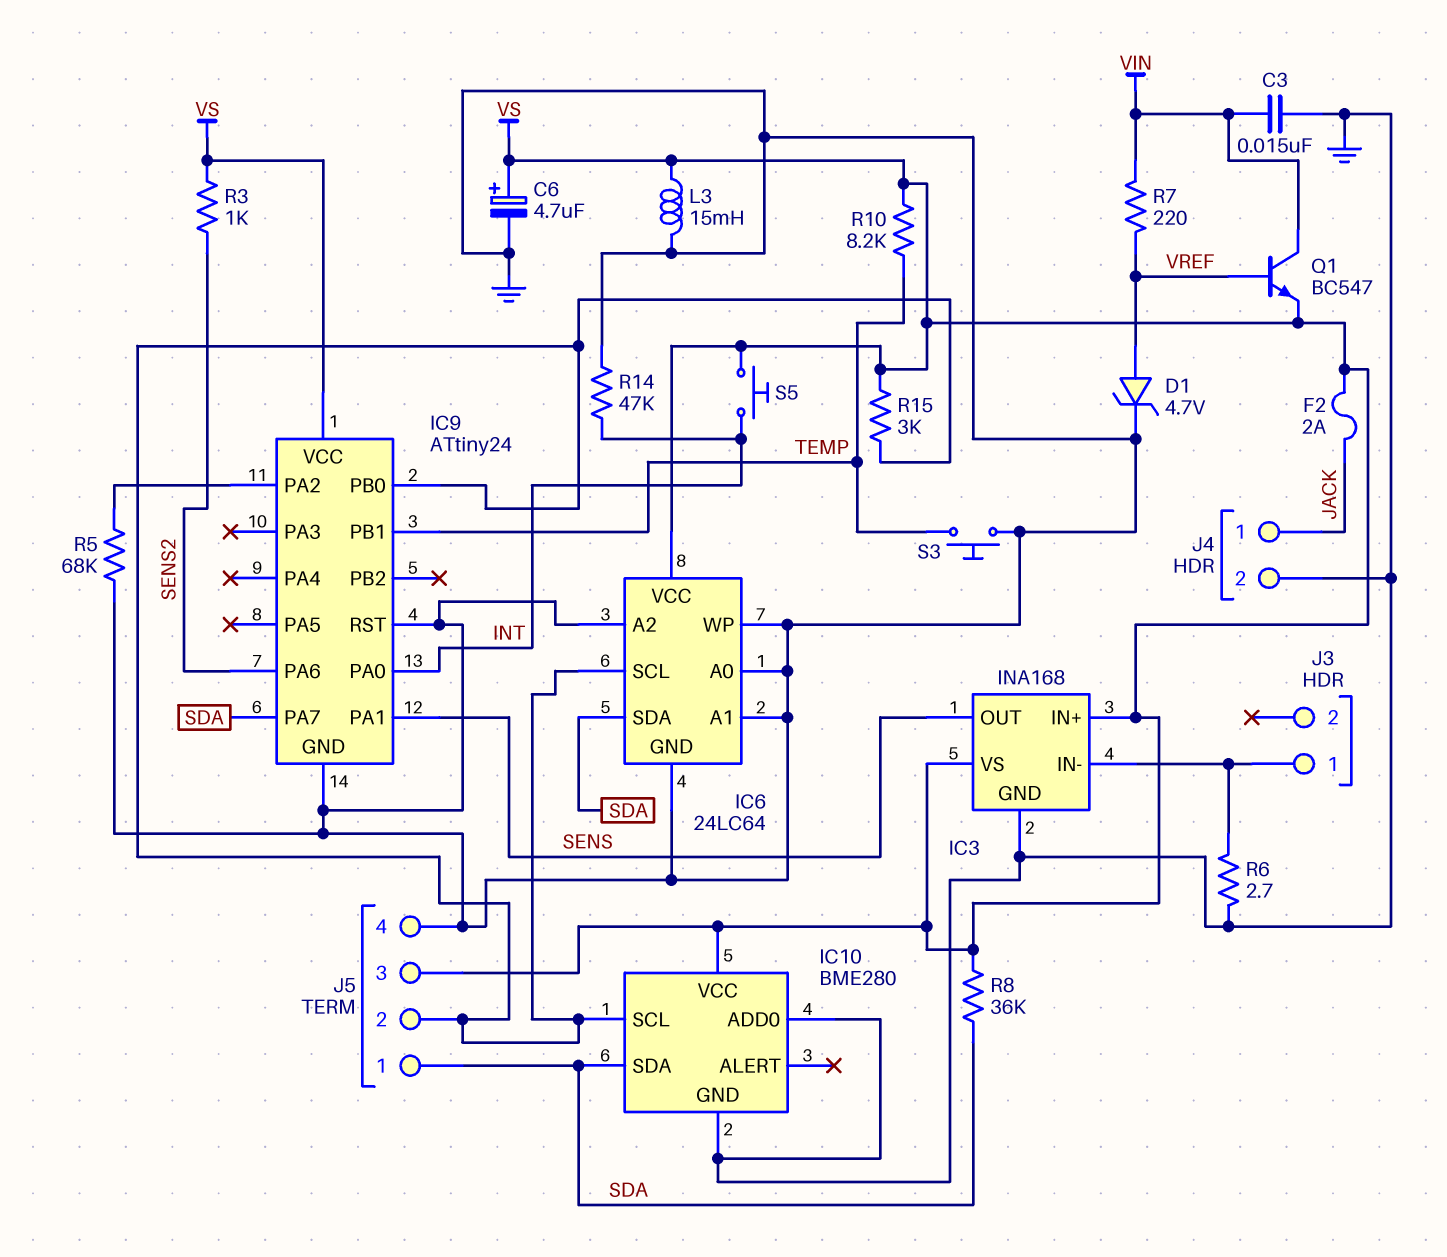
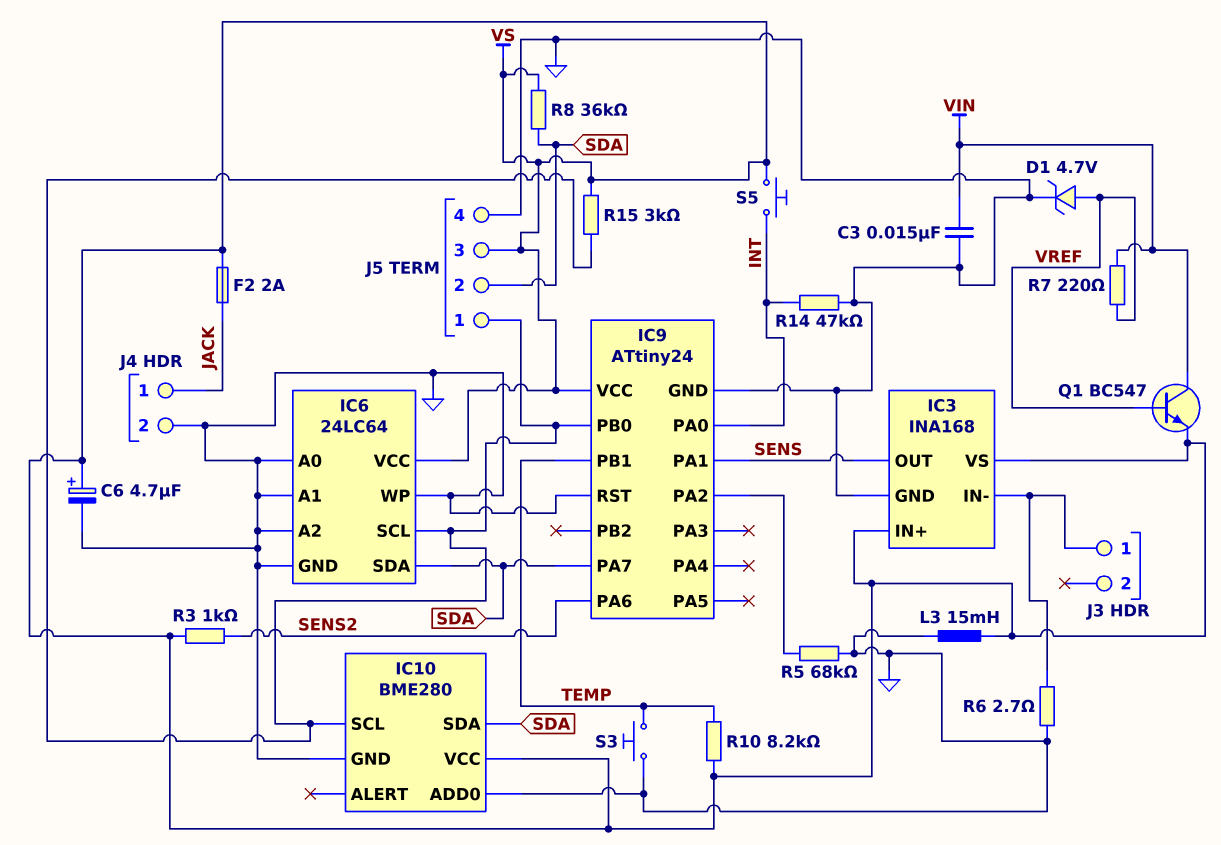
J5 pin 1: SDA -> IC6/SCL
J5 pin 2: IC6/SCL -> SDA

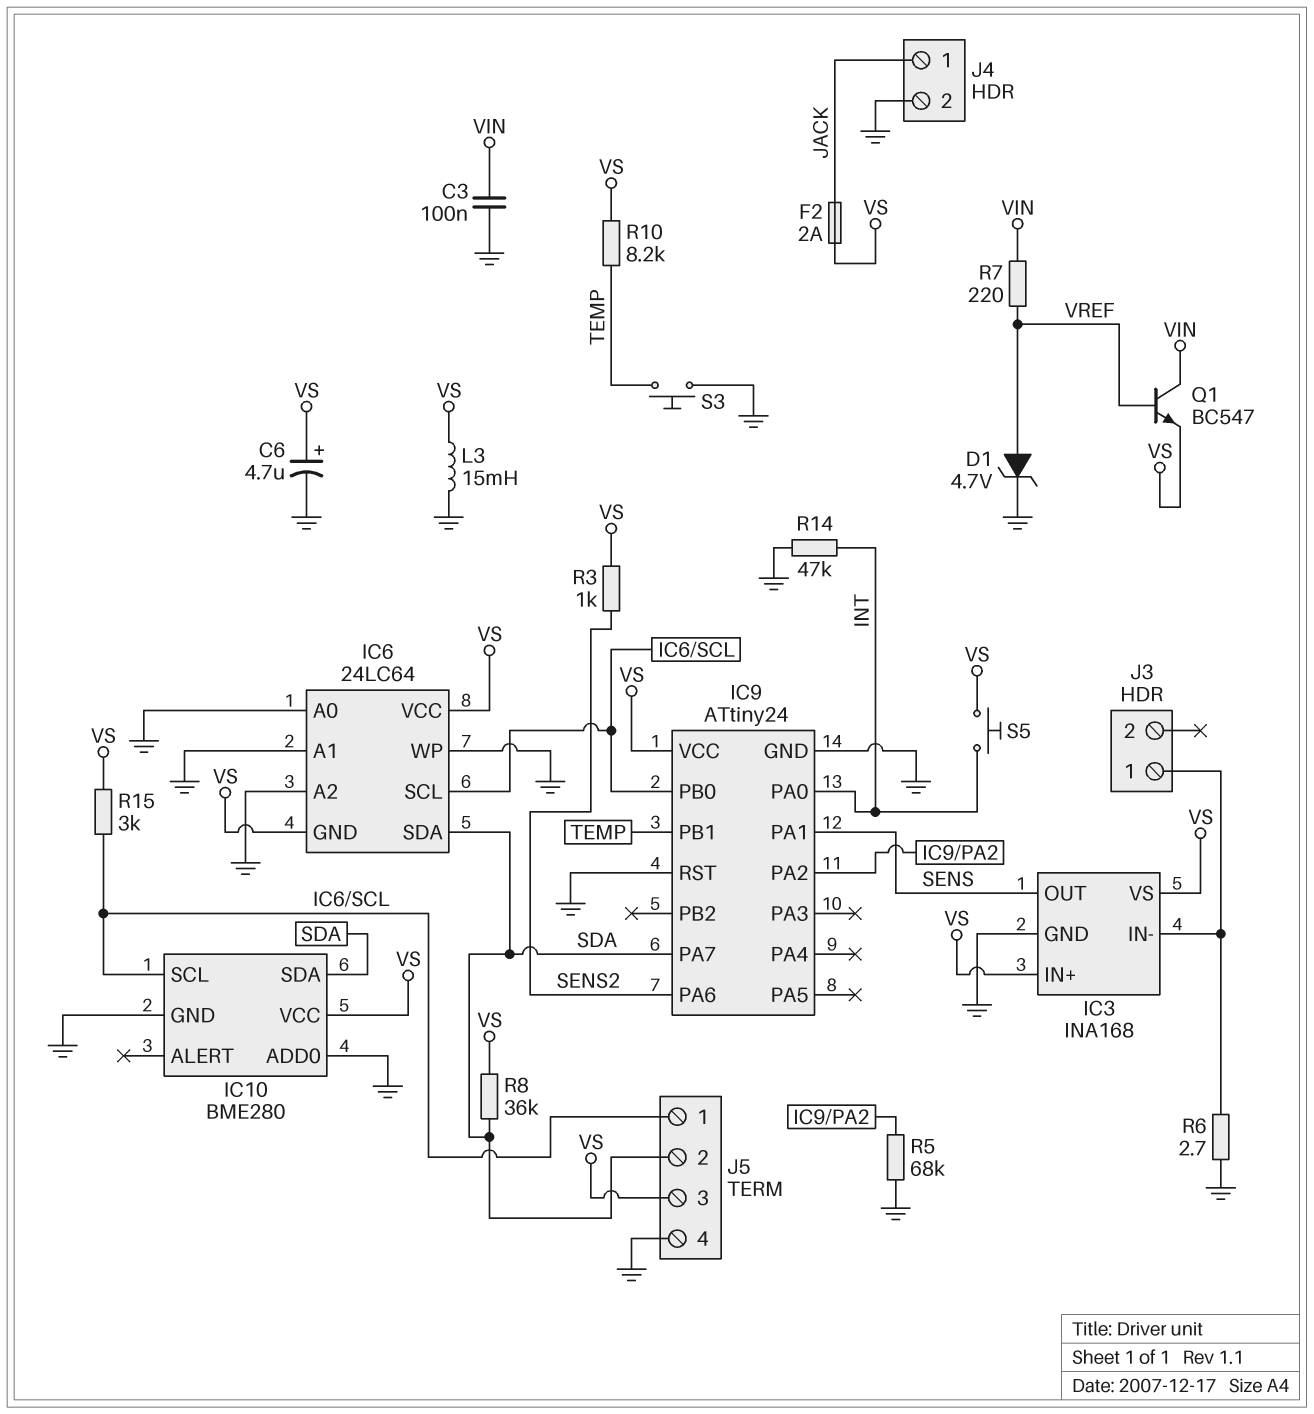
C3: 15nF (GND, VIN) -> 100nF (GND, VIN)
IC6 pin GND: GND -> VS

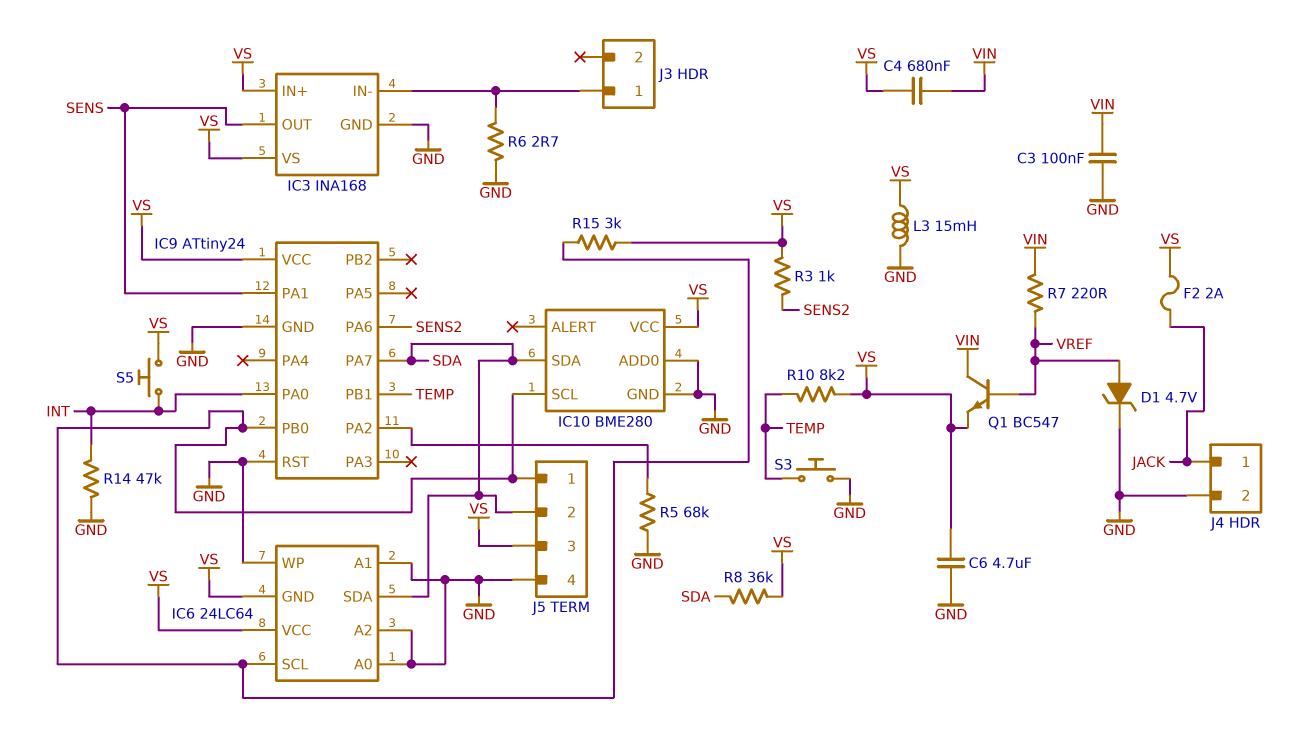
C4: none -> 680nF (VIN, VS)
C6: 4.7uF (plus VS, minus GND) -> 4.7uF (GND, VS)

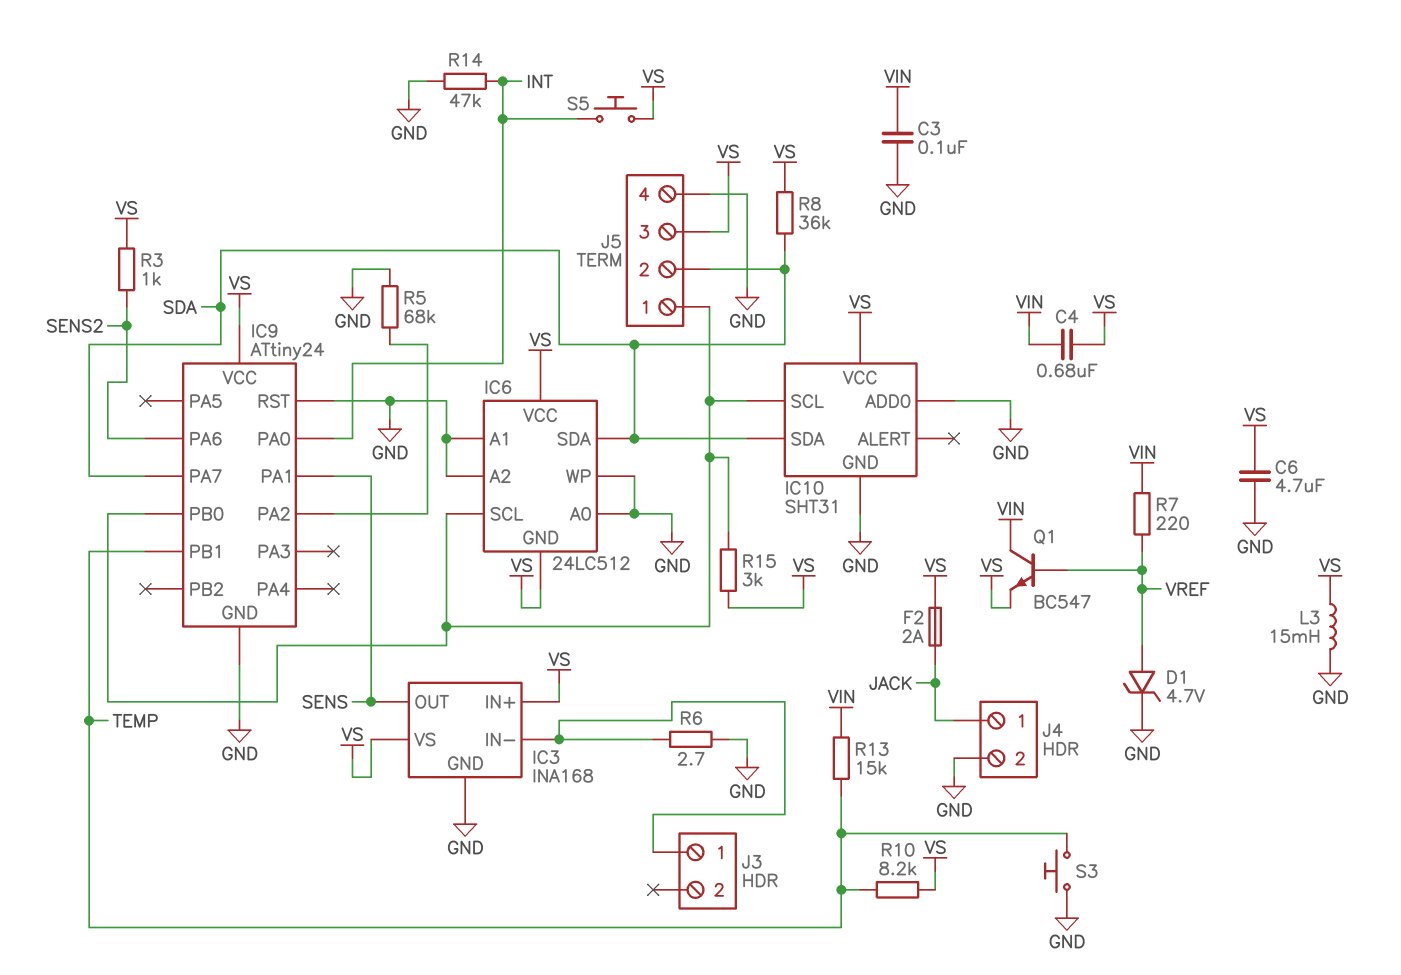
IC6: 24LC64 -> 24LC512
IC10: BME280 -> SHT31
R13: none -> 15k (TEMP, VIN)

